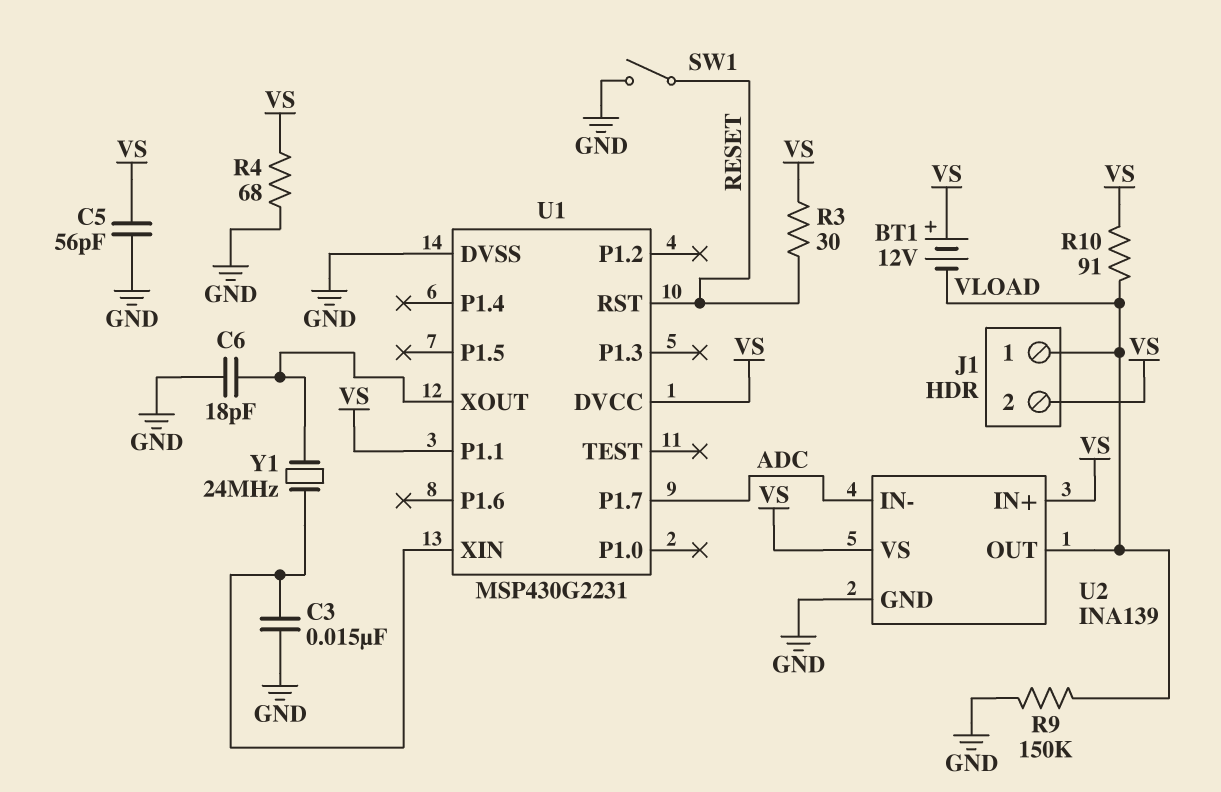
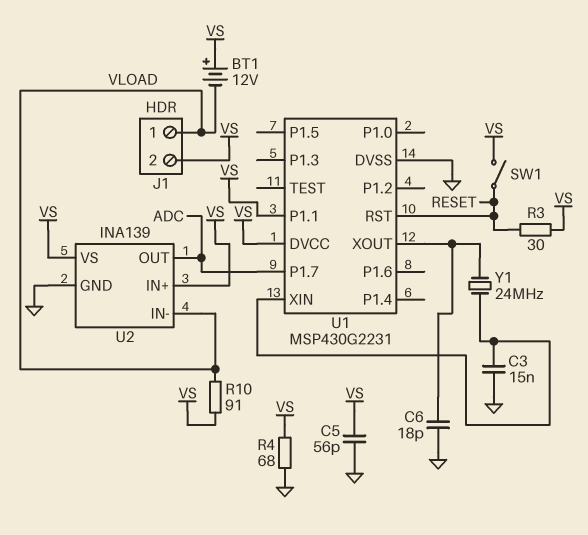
R9: 150k (GND, VLOAD) -> none
SW1: switch (GND, RESET) -> switch (RESET, VS)
U2 pin IN-: ADC -> VLOAD
U2 pin OUT: VLOAD -> ADC

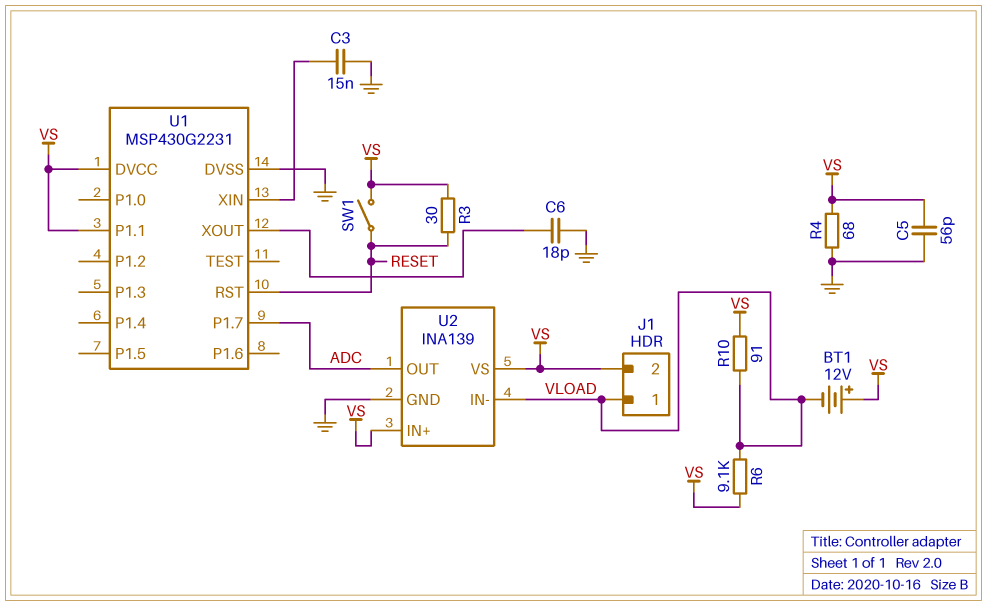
R6: none -> 9.1k (VLOAD, VS)
Y1: 24MHz (U1/XIN, U1/XOUT) -> none

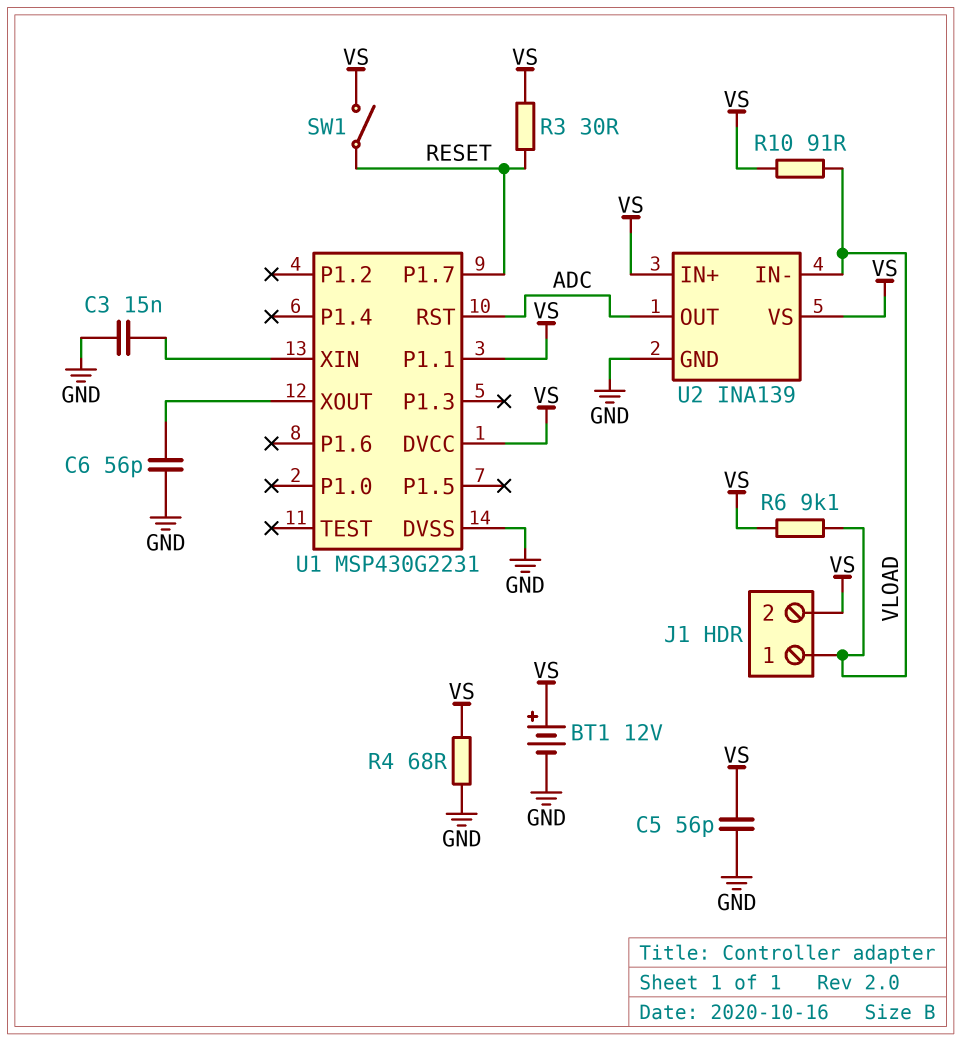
BT1: 12V (plus VS, minus VLOAD) -> 12V (plus VS, minus GND)
C6: 18pF (GND, U1/XOUT) -> 56pF (GND, U1/XOUT)
U1 pin P1.7: ADC -> RESET
U1 pin RST: RESET -> ADC

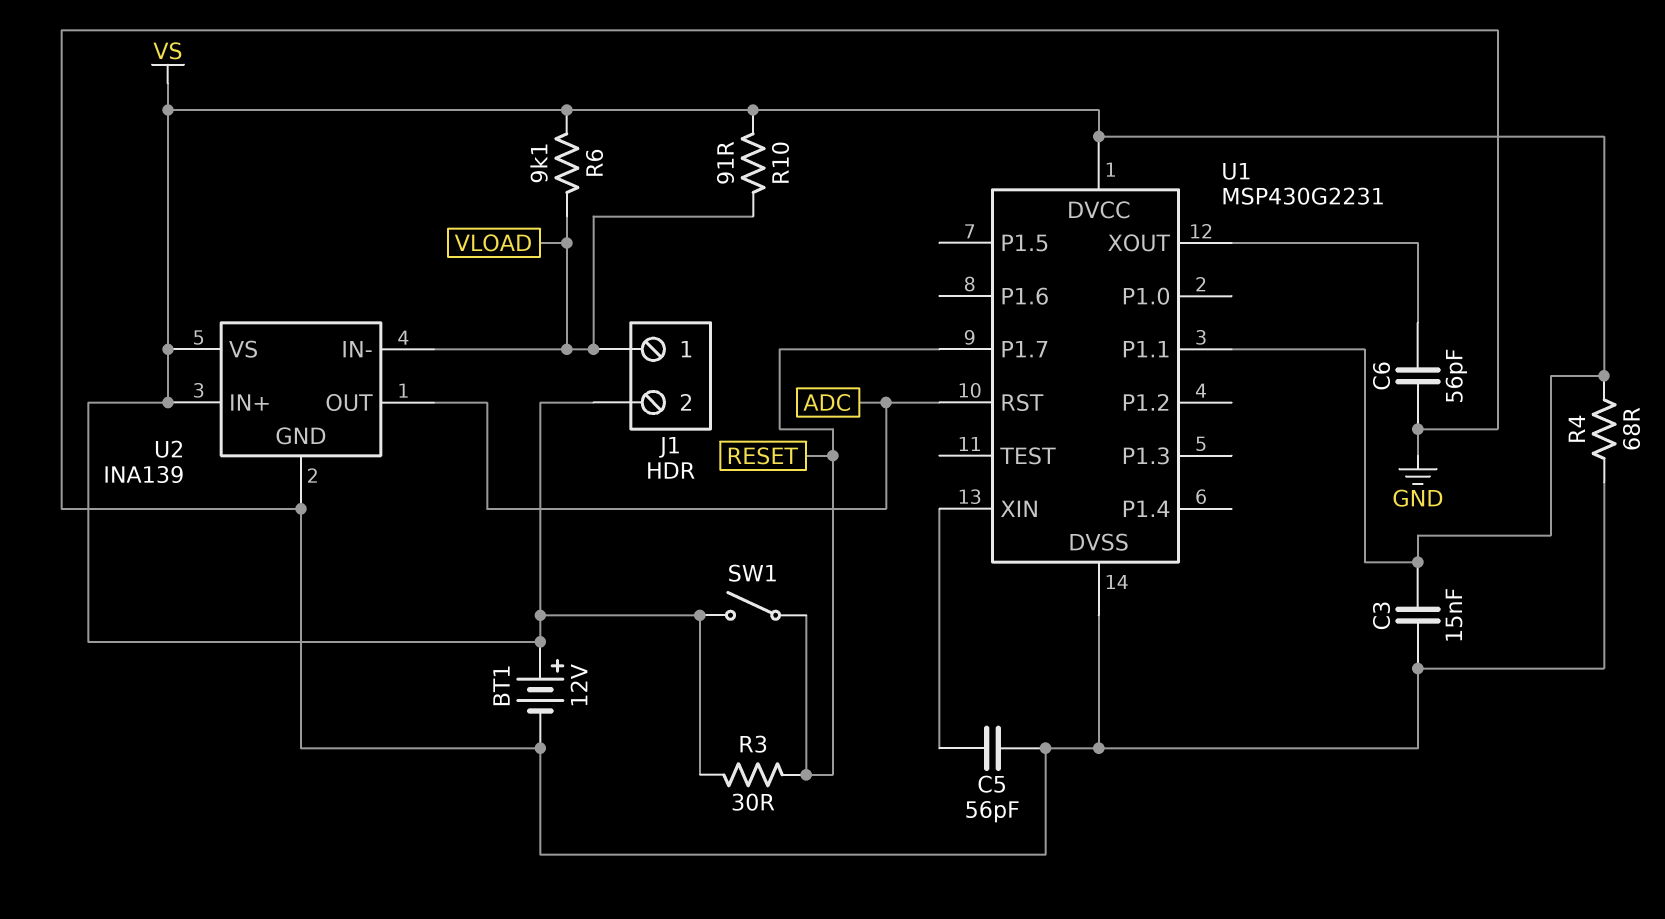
C3: 15nF (GND, U1/XIN) -> 15nF (GND, VS)
C5: 56pF (GND, VS) -> 56pF (GND, U1/XIN)

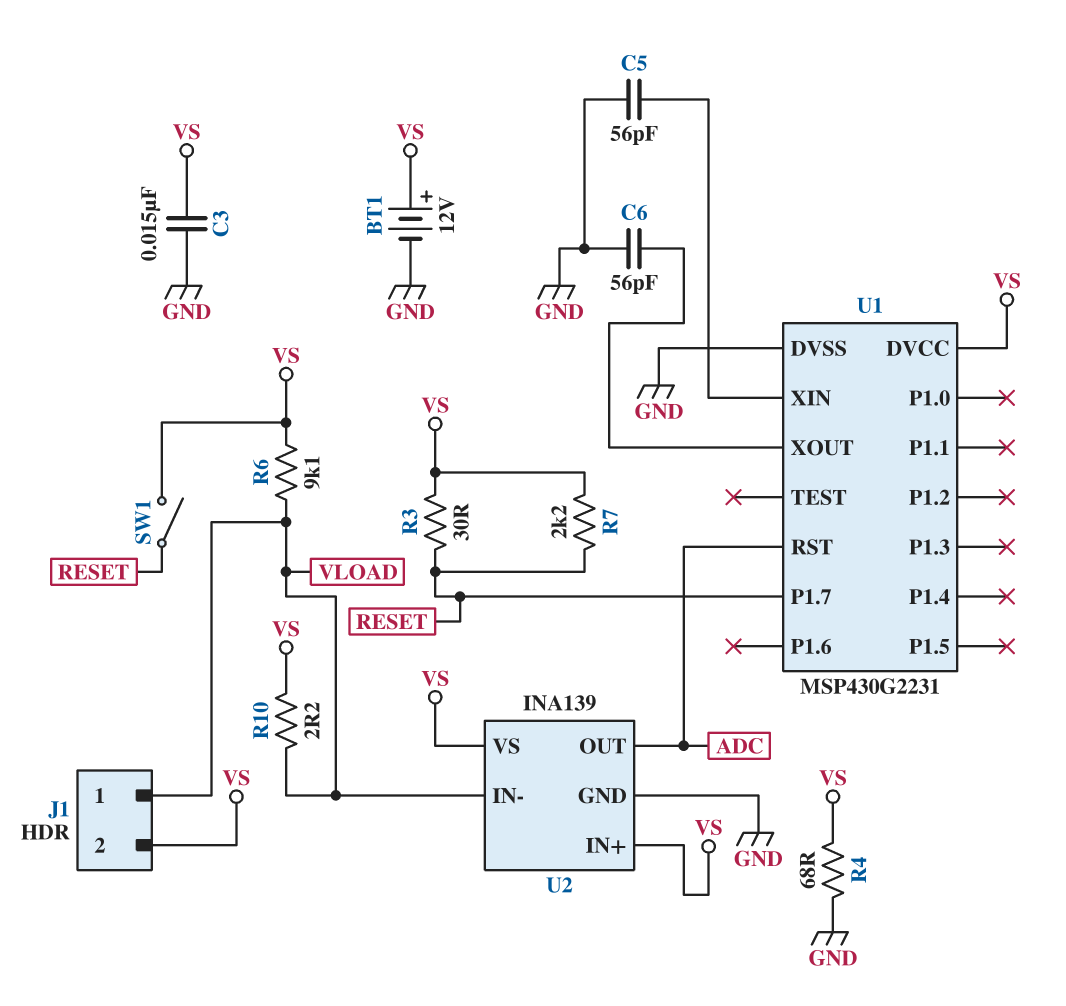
R7: none -> 2.2k (RESET, VS)
R10: 91 (VLOAD, VS) -> 2.2 (VLOAD, VS)
U1 pin P1.1: VS -> none

